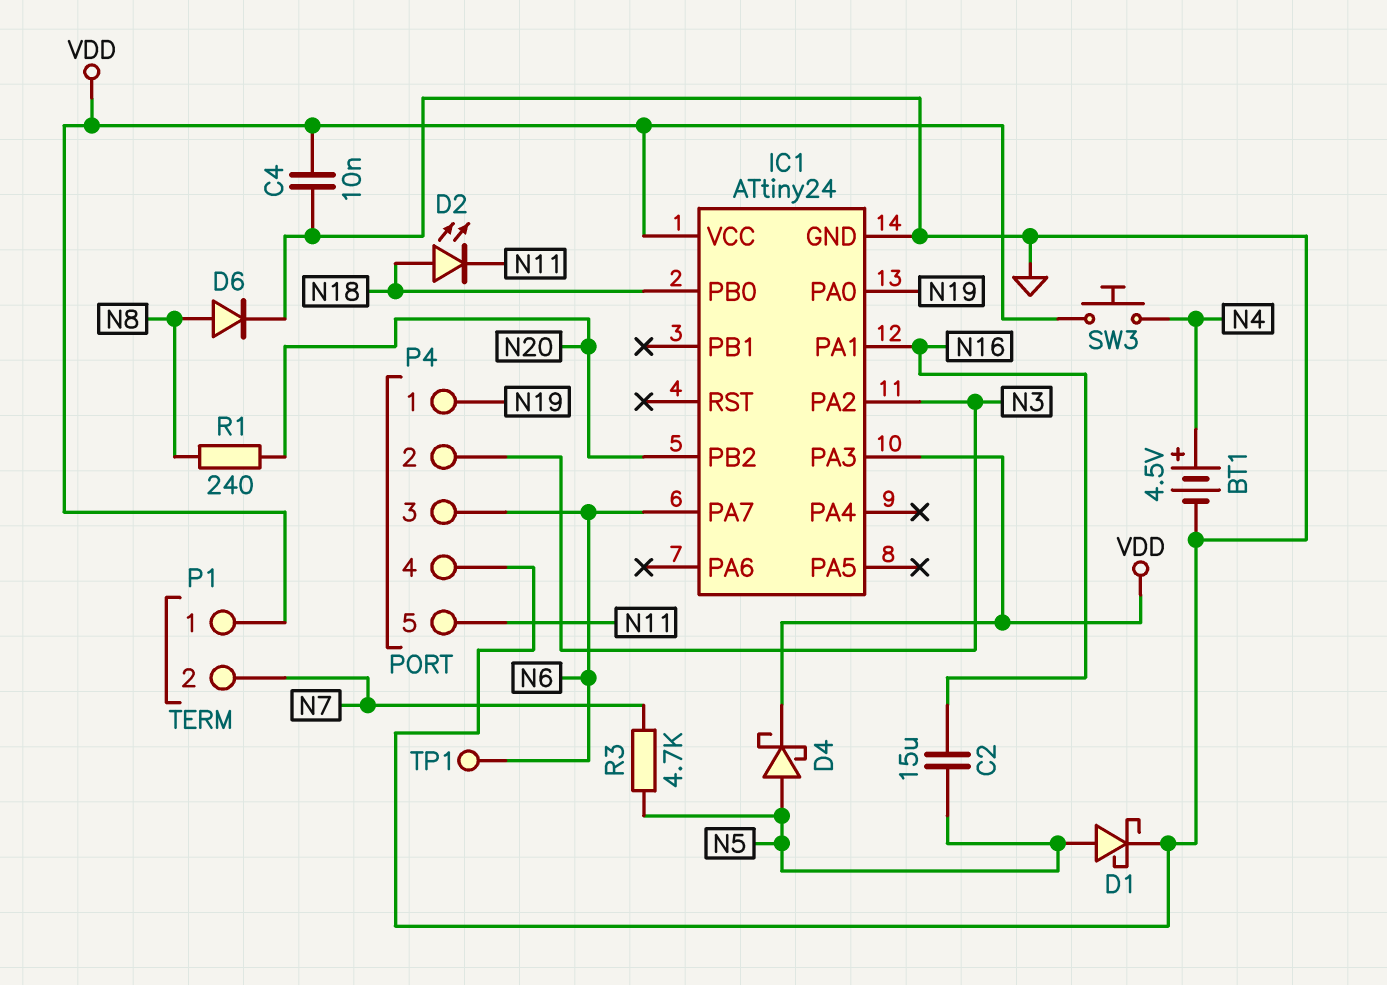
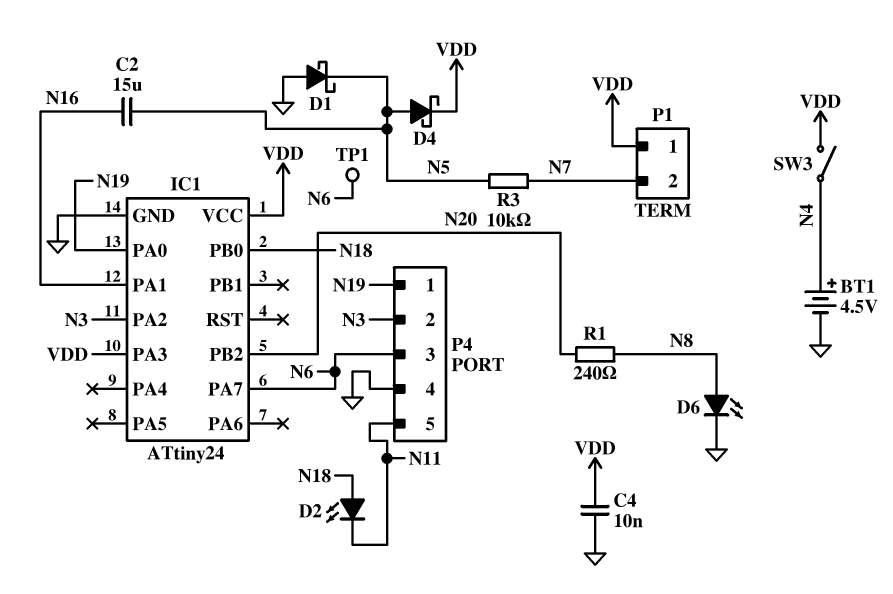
D1: schottky (A N5, K GND) -> schottky (A GND, K N5)
D6: diode (A N8, K GND) -> LED (A N8, K GND)
R3: 4.7k (N5, N7) -> 10k (N5, N7)
SW3: button (N4, VDD) -> switch (N4, VDD)

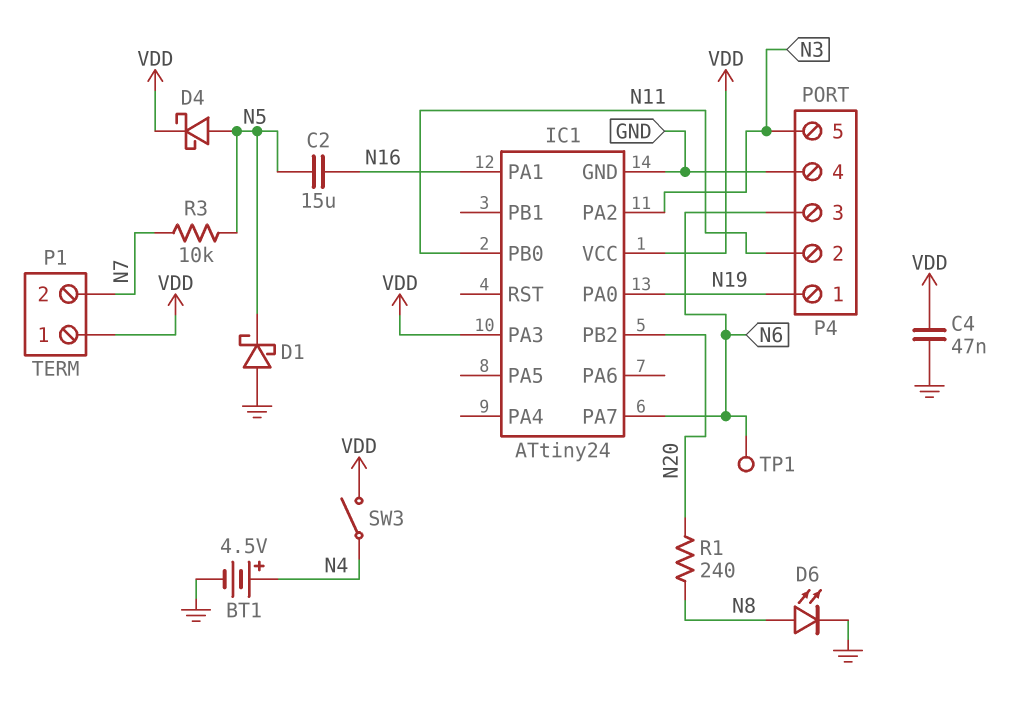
C4: 10nF (GND, VDD) -> 47nF (GND, VDD)
D2: LED (A N18, K N11) -> none
IC1 pin PB0: N18 -> N11
P4 pin 2: N3 -> N11
P4 pin 5: N11 -> N3

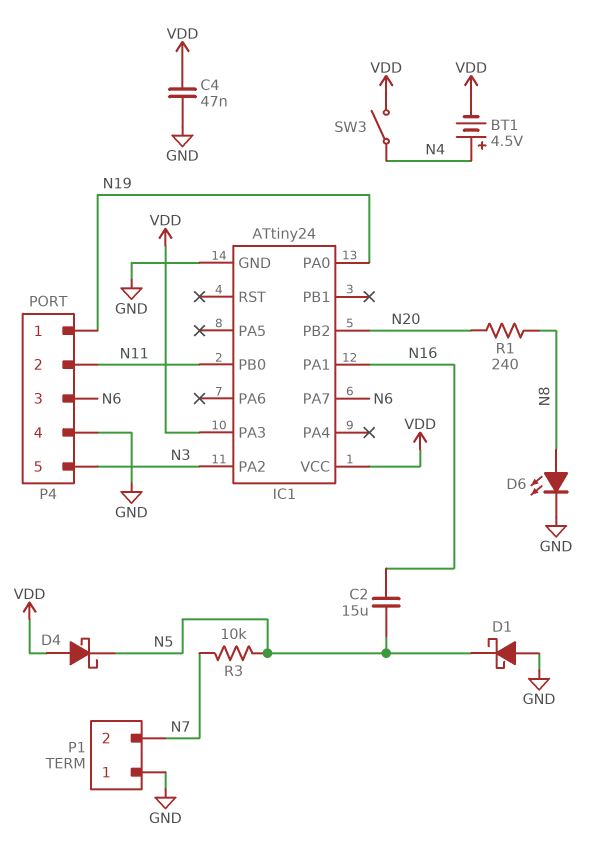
BT1: 4.5V (plus N4, minus GND) -> 4.5V (plus N4, minus VDD)
D4: schottky (A N5, K VDD) -> schottky (A VDD, K N5)
P1 pin 1: VDD -> GND
TP1: test point (N6) -> none

